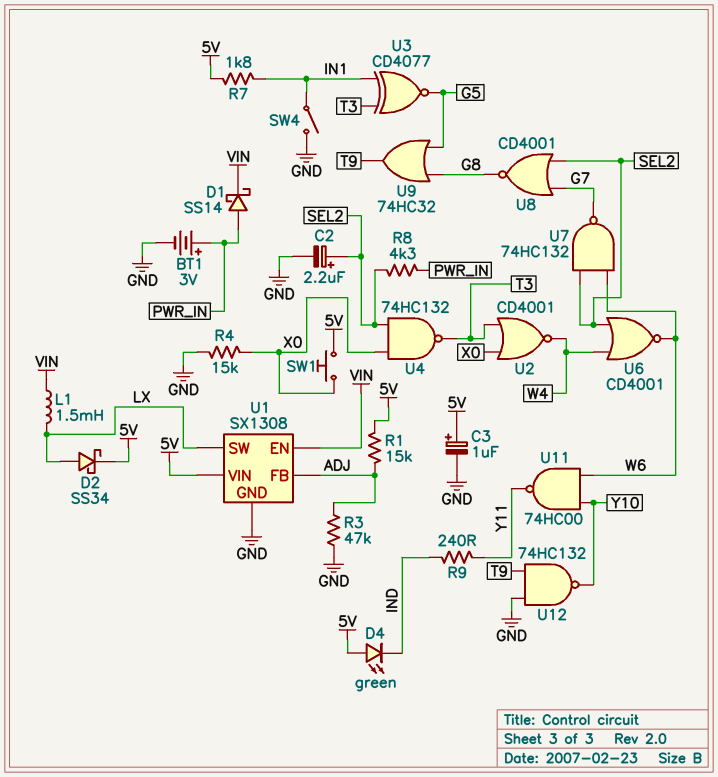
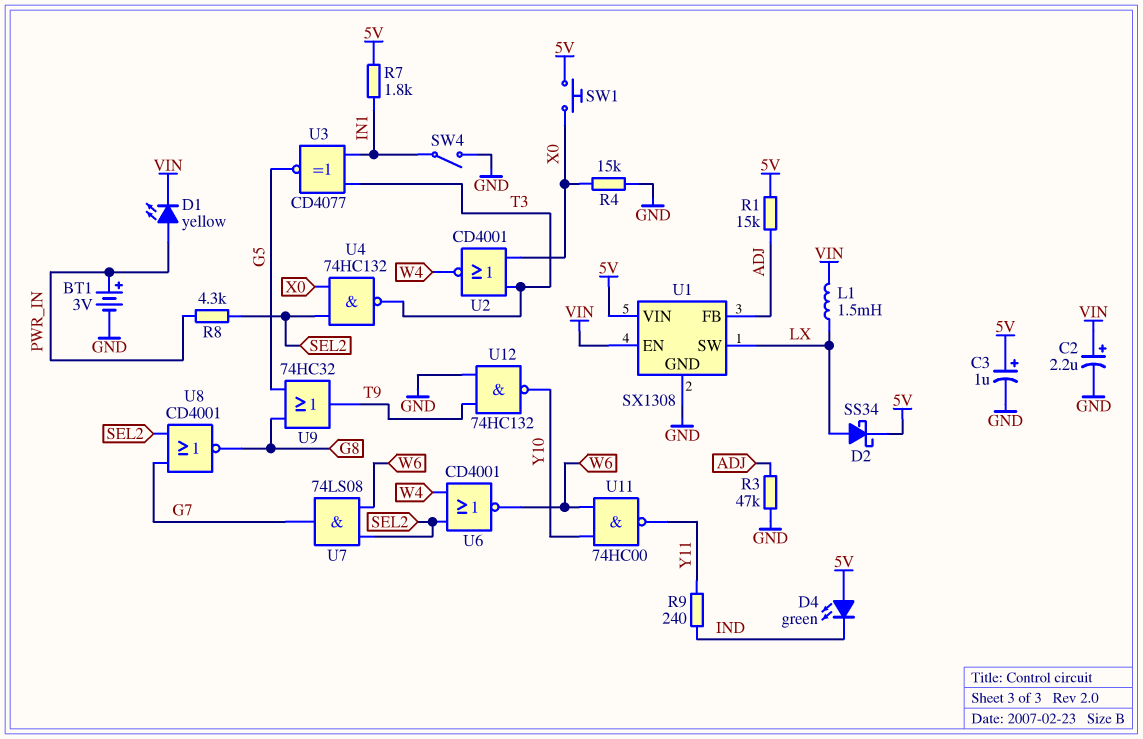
C2: 2.2uF (plus SEL2, minus GND) -> 2.2uF (plus VIN, minus GND)
D1: schottky SS14 (A PWR_IN, K VIN) -> LED yellow (A PWR_IN, K VIN)
U7: NAND 74HC132 (in SEL2, in W6, out G7) -> AND 74LS08 (in SEL2, in W6, out G7)

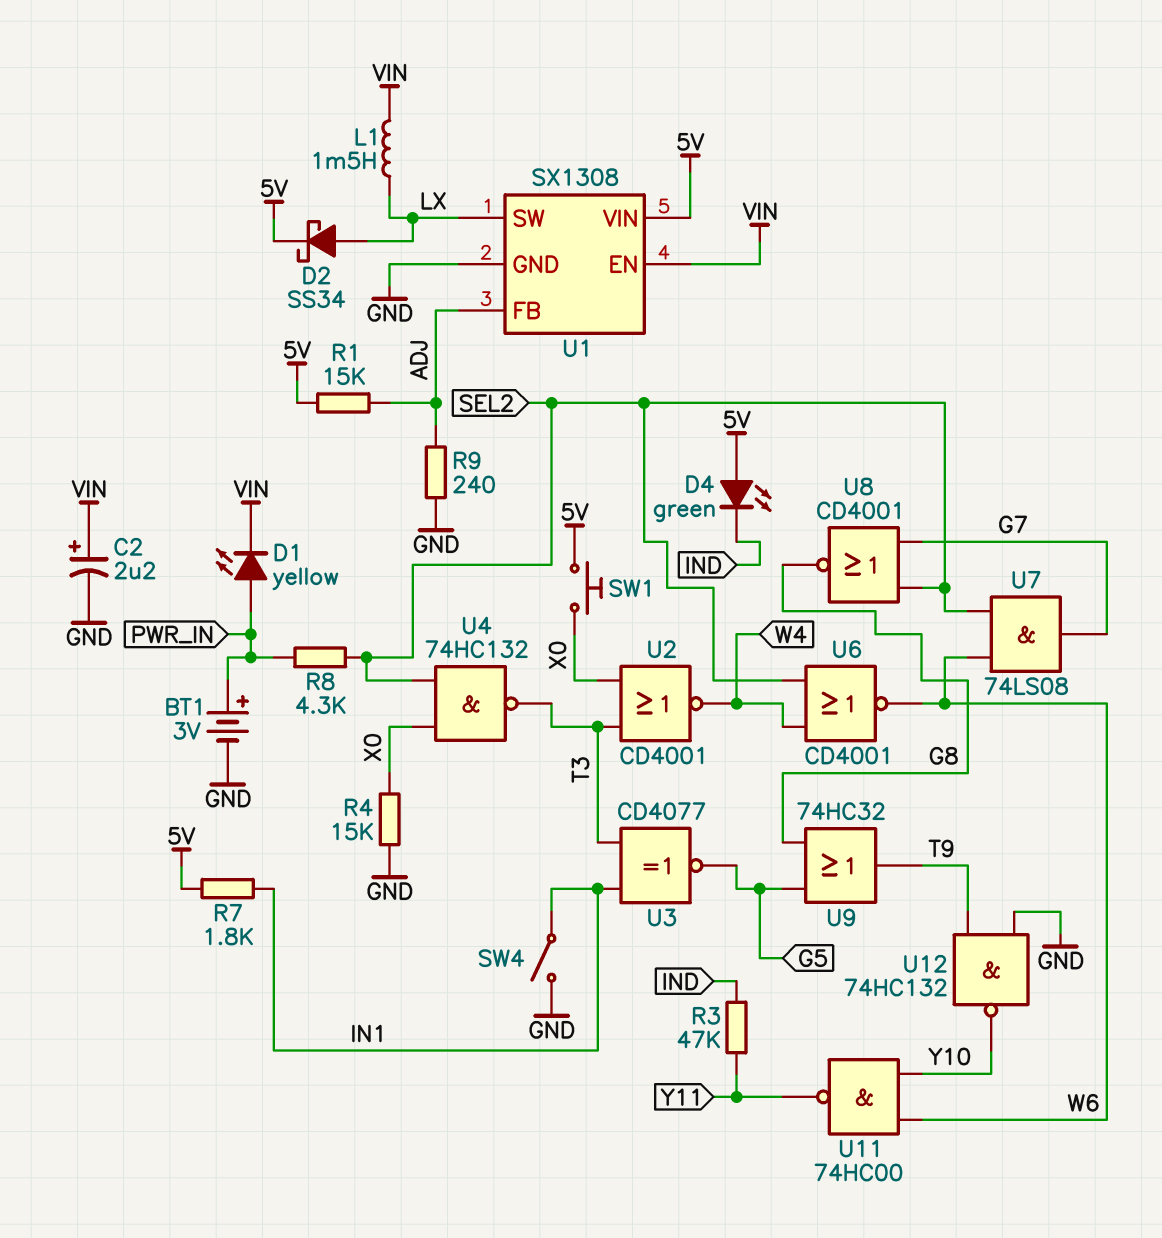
C3: 1uF (plus 5V, minus GND) -> none
R3: 47k (ADJ, GND) -> 47k (IND, Y11)
R9: 240 (IND, Y11) -> 240 (ADJ, GND)

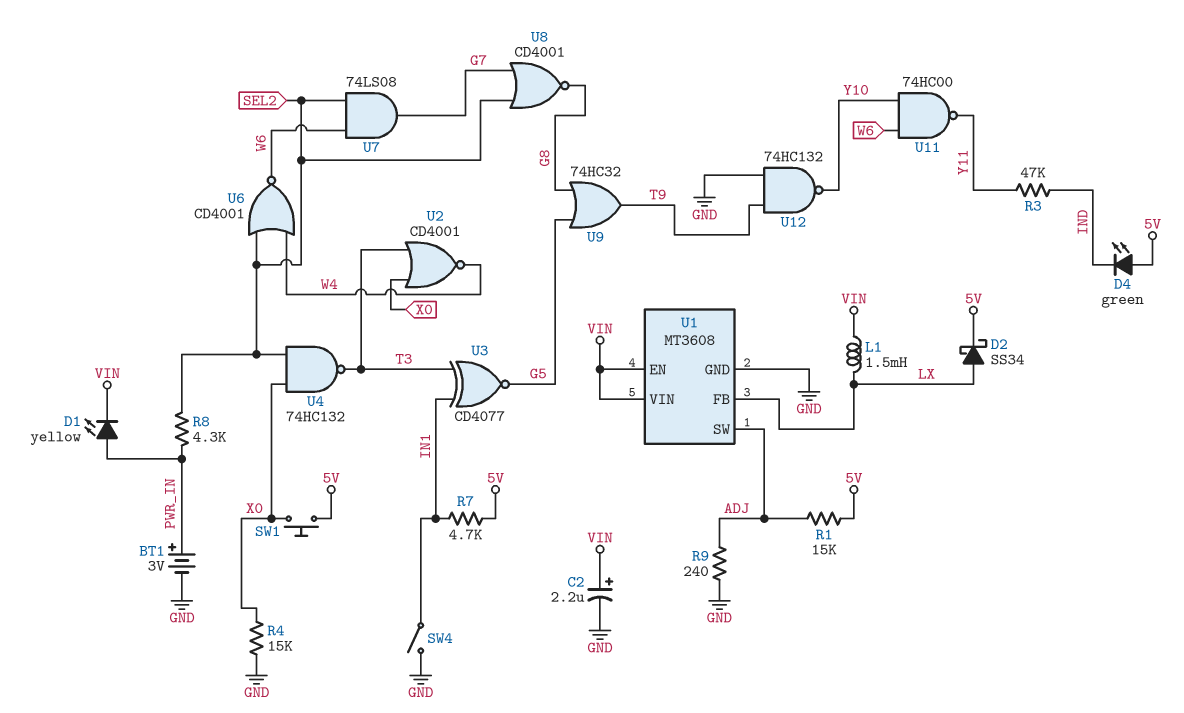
R7: 1.8k (5V, IN1) -> 4.7k (5V, IN1)
U1: SX1308 -> MT3608
U1 pin FB: ADJ -> LX
U1 pin SW: LX -> ADJ
U1 pin VIN: 5V -> VIN

